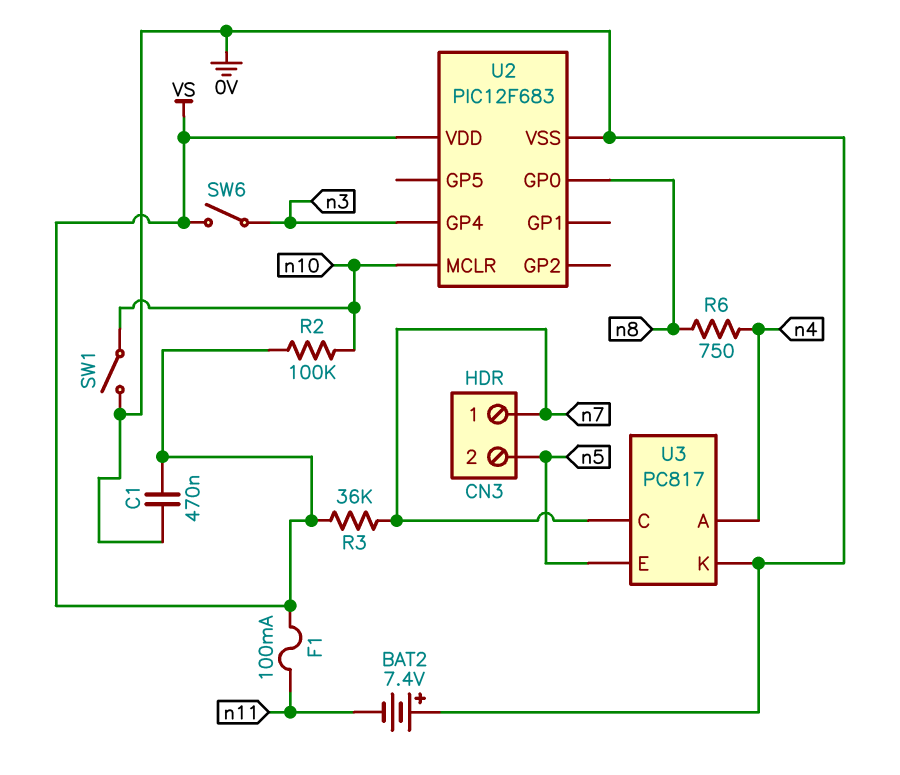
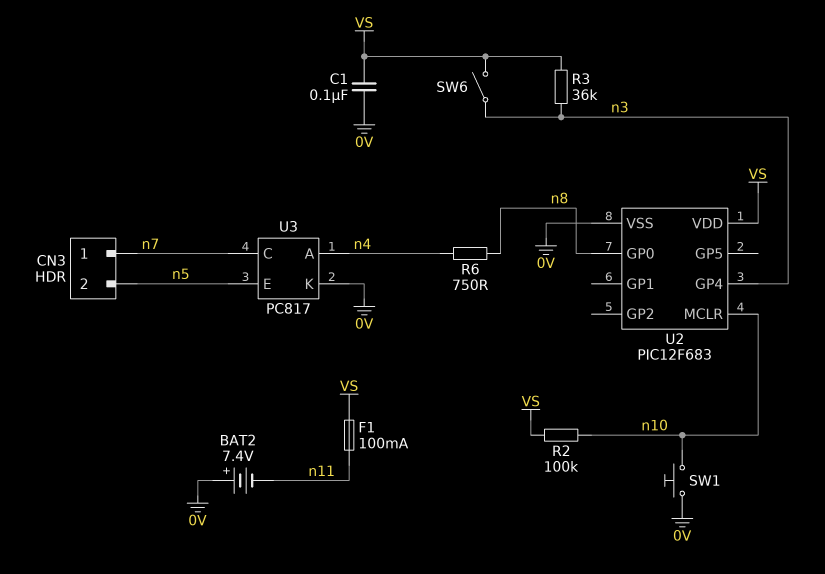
C1: 470nF (0V, VS) -> 100nF (0V, VS)
R3: 36k (VS, n7) -> 36k (VS, n3)
SW1: switch (0V, n10) -> button (0V, n10)

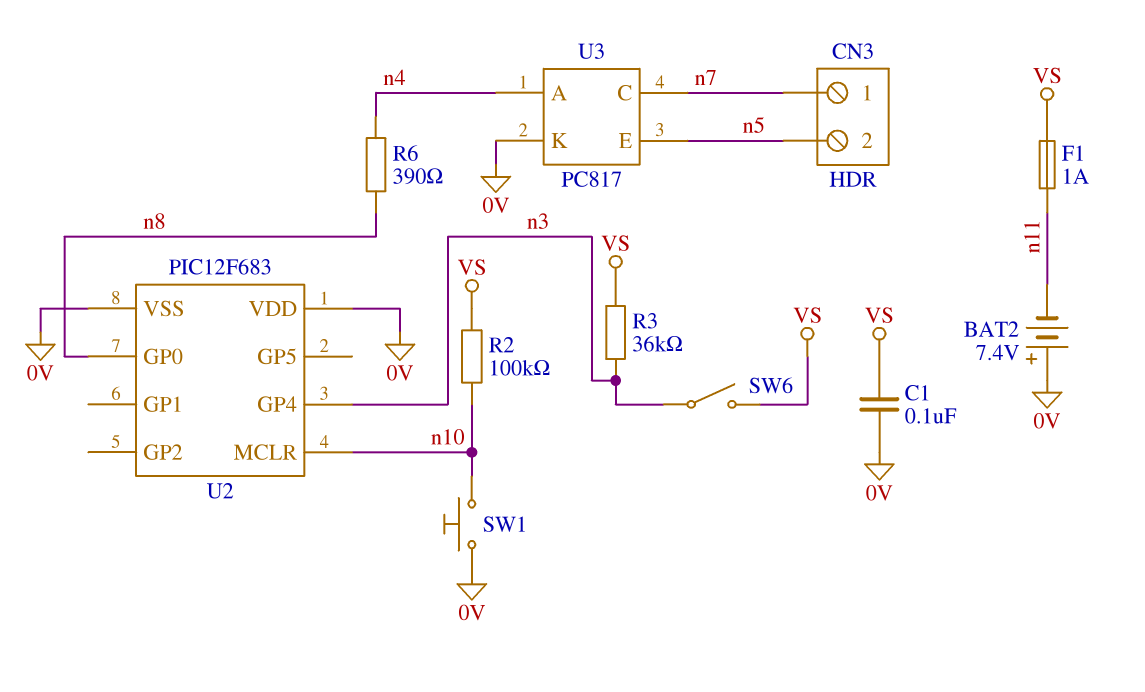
F1: 100mA (VS, n11) -> 1A (VS, n11)
R6: 750 (n4, n8) -> 390 (n4, n8)
U2 pin VDD: VS -> 0V

